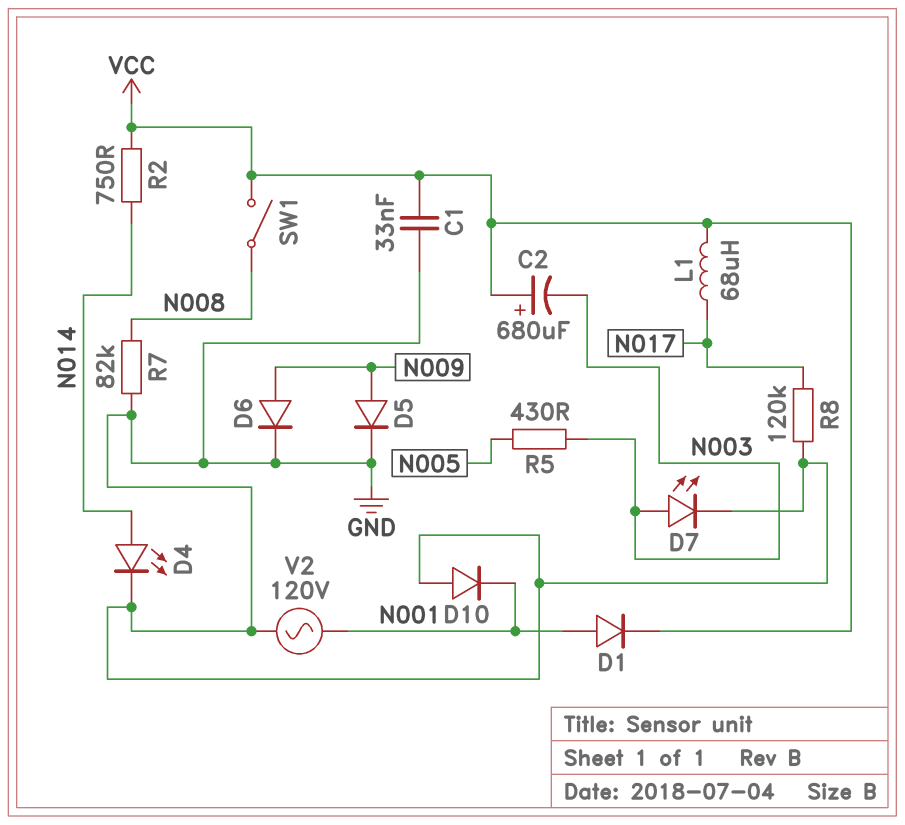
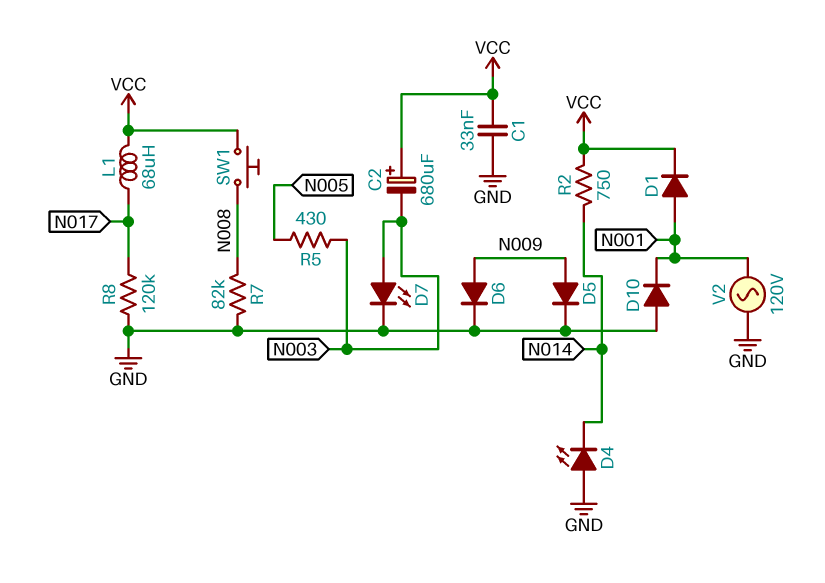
D4: LED (A N014, K GND) -> LED (A GND, K N014)
SW1: switch (N008, VCC) -> button (N008, VCC)

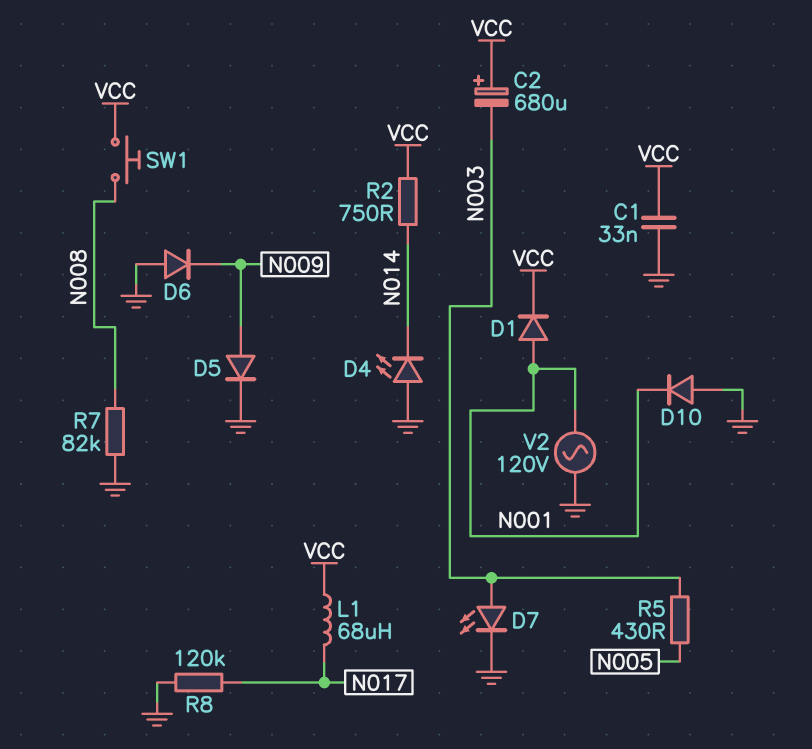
D6: diode (A N009, K GND) -> diode (A GND, K N009)

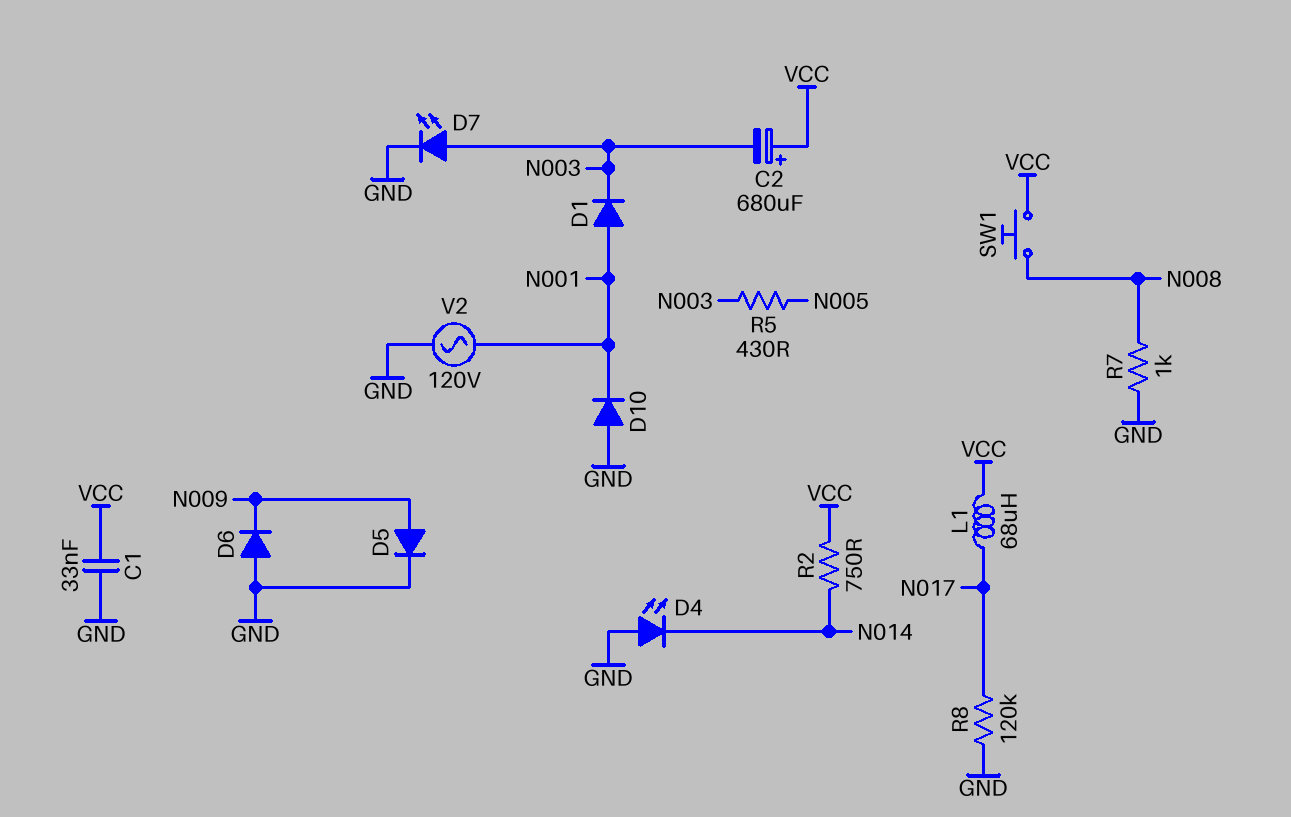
D1: diode (A N001, K VCC) -> diode (A N001, K N003)
R7: 82k (GND, N008) -> 1k (GND, N008)

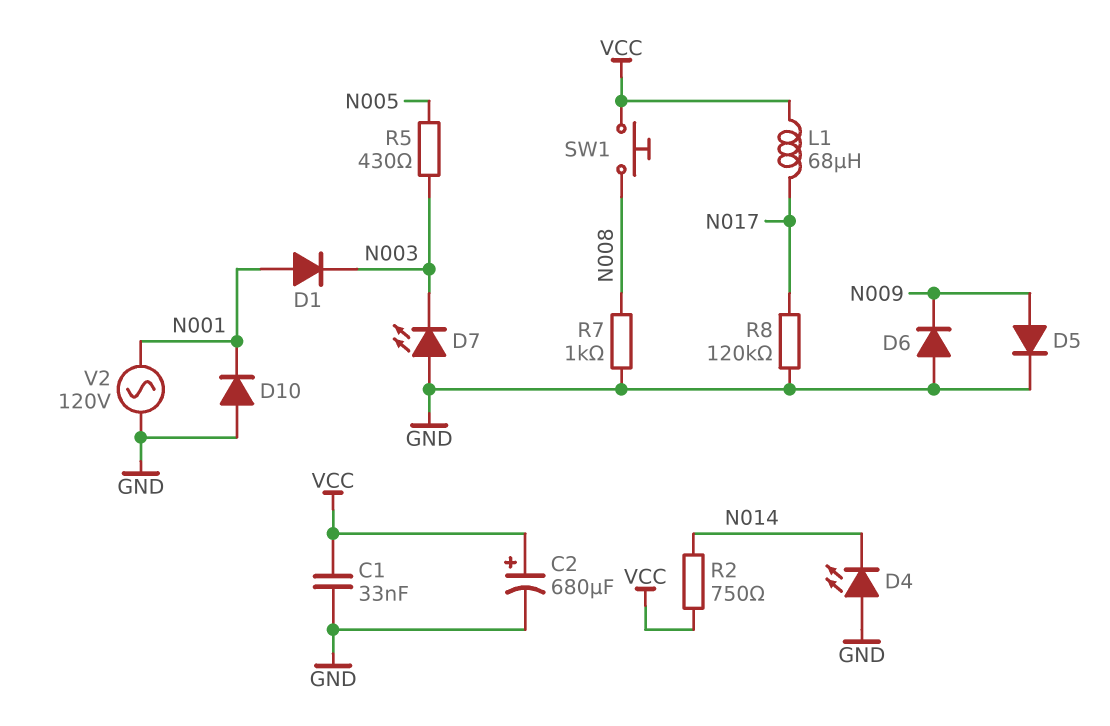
C2: 680uF (plus VCC, minus N003) -> 680uF (plus VCC, minus GND)
D7: LED (A N003, K GND) -> LED (A GND, K N003)

